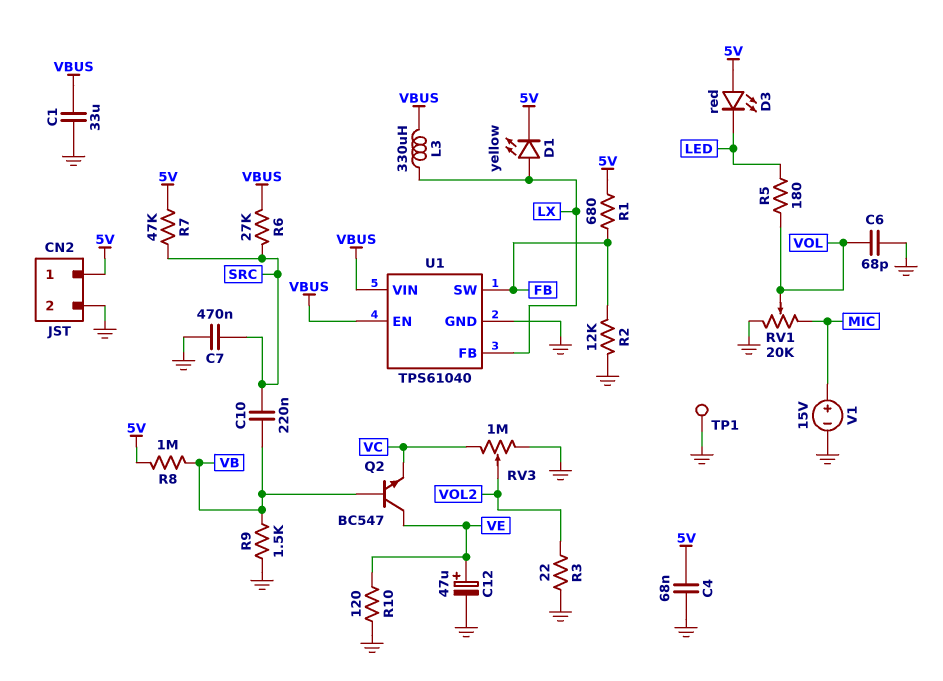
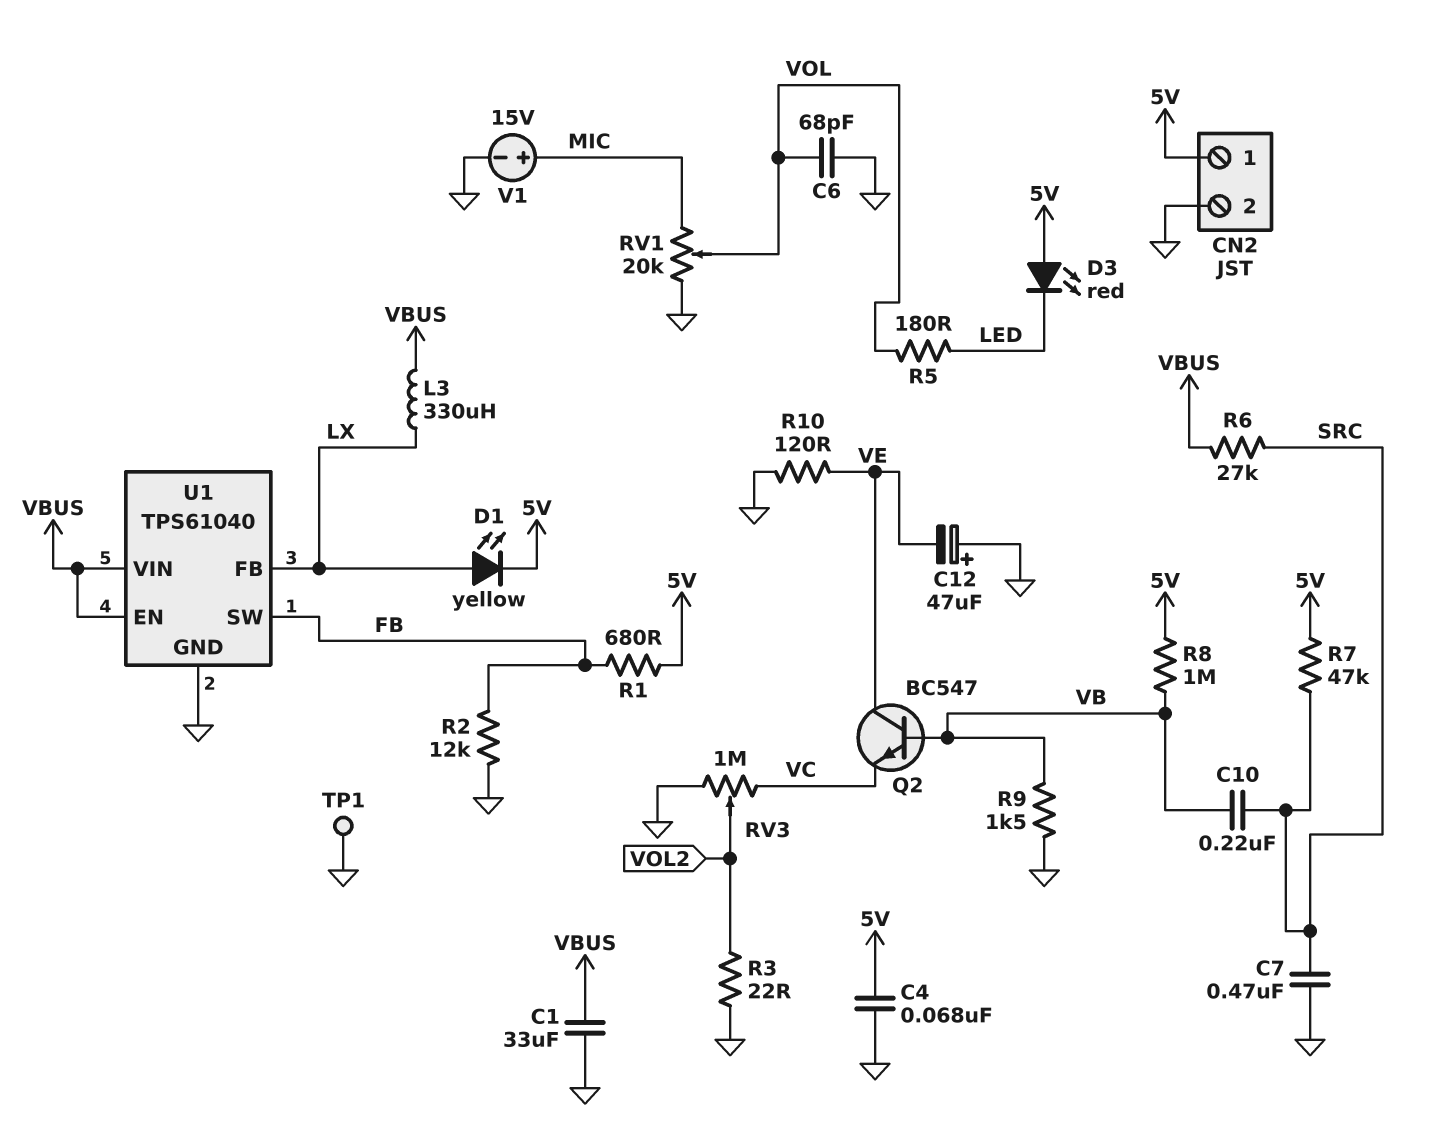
C12: 47uF (plus VE, minus GND) -> 47uF (plus GND, minus VE)

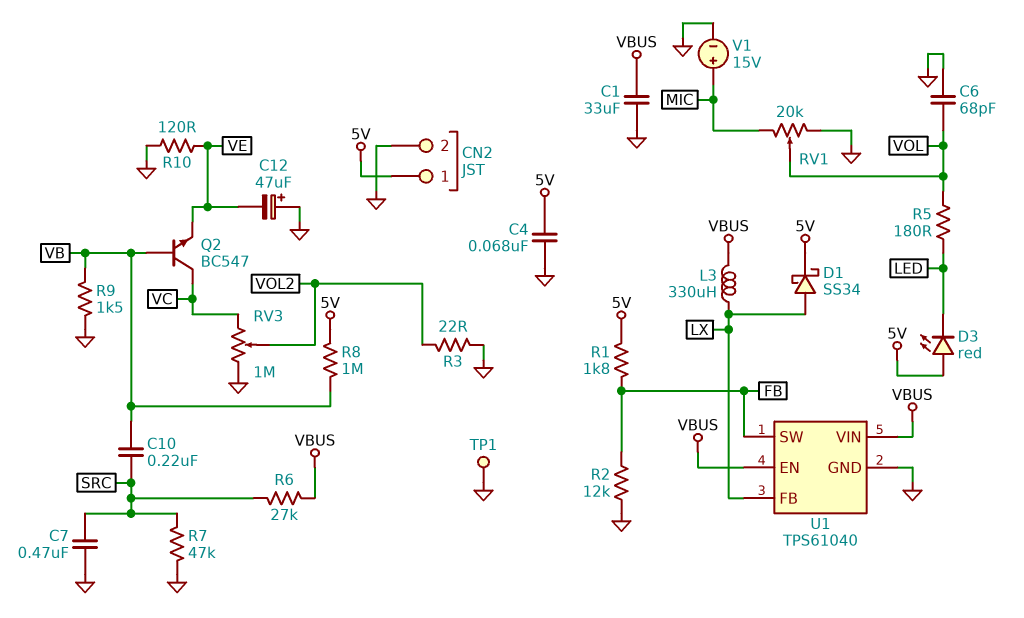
D1: LED yellow (A LX, K 5V) -> schottky SS34 (A LX, K 5V)
Q2: NPN BC547 (B VB, C VE, E VC) -> NPN BC547 (B VB, C VC, E VE)
R1: 680 (5V, FB) -> 1.8k (5V, FB)
R7: 47k (5V, SRC) -> 47k (GND, SRC)

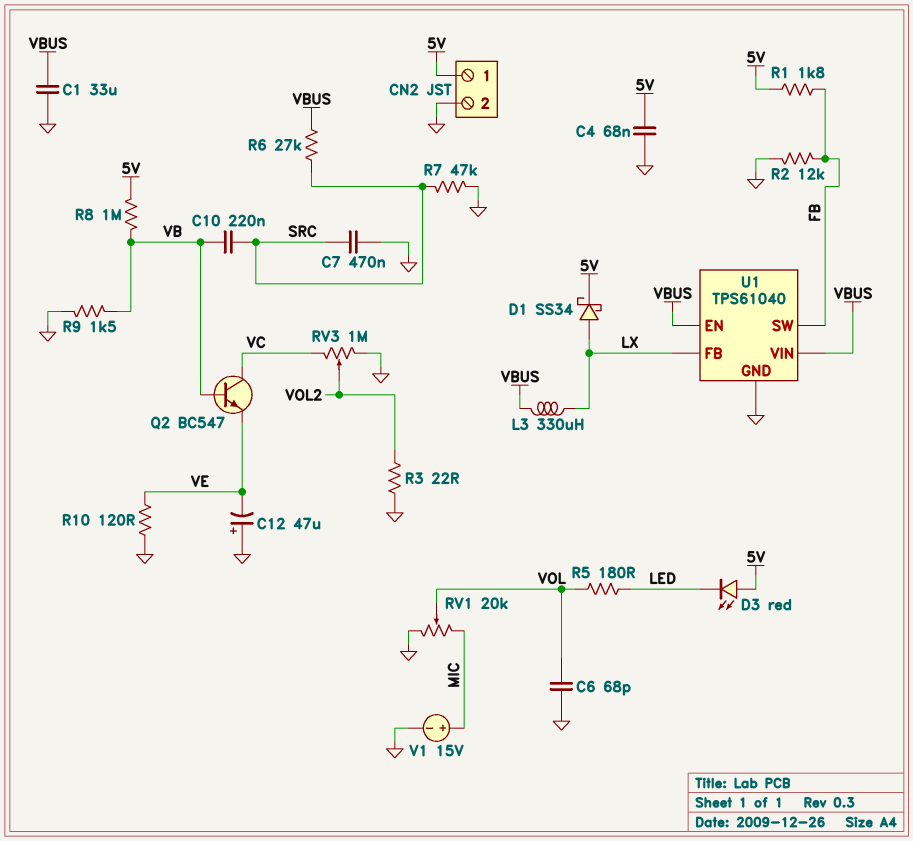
TP1: test point (GND) -> none

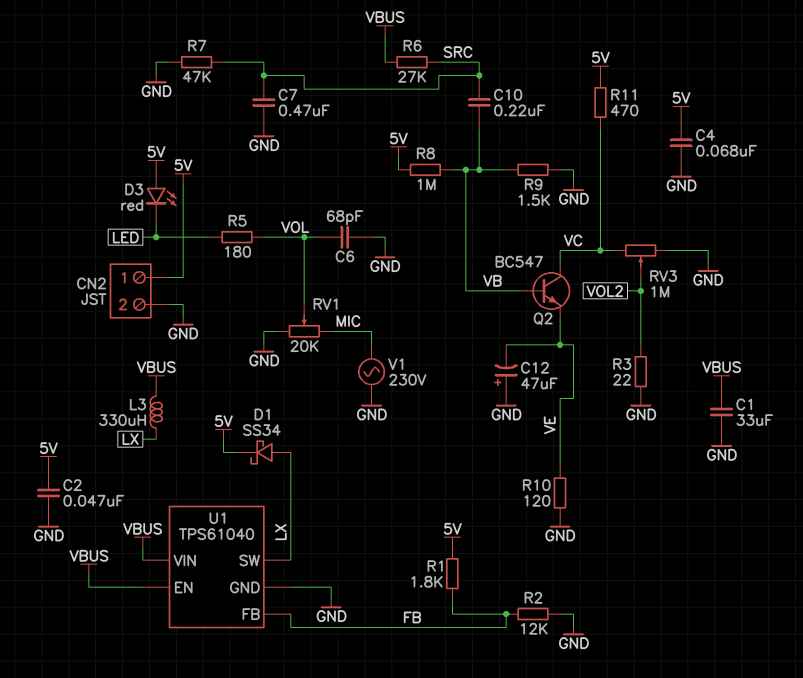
C2: none -> 47nF (5V, GND)
R11: none -> 470 (5V, VC)
U1 pin FB: LX -> FB
U1 pin SW: FB -> LX
V1: 15V (plus MIC, minus GND) -> AC 230V (GND, MIC)

